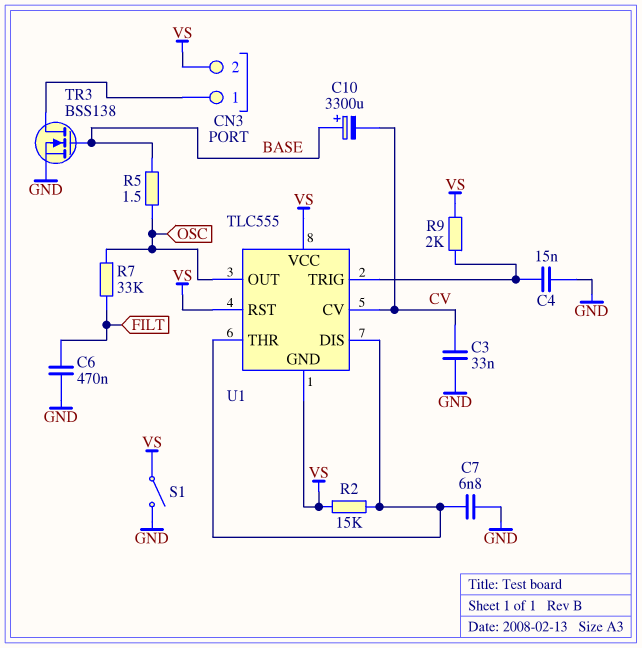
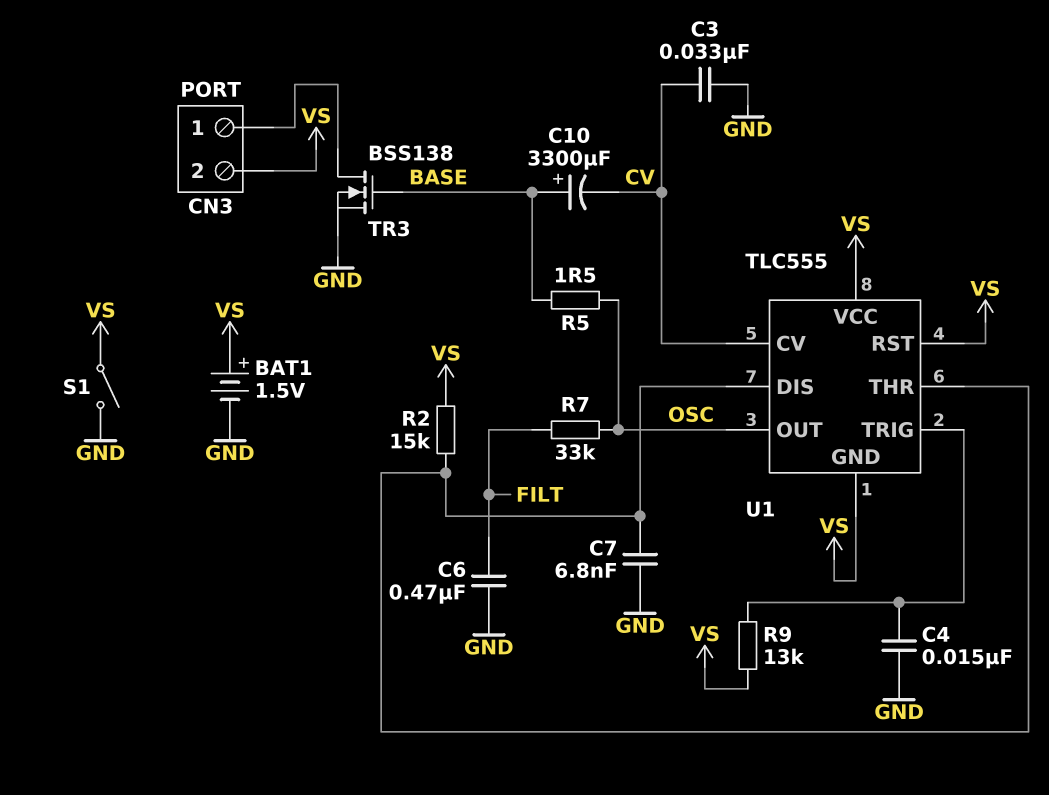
BAT1: none -> 1.5V (plus VS, minus GND)
R9: 2k (U1/TRIG, VS) -> 13k (U1/TRIG, VS)

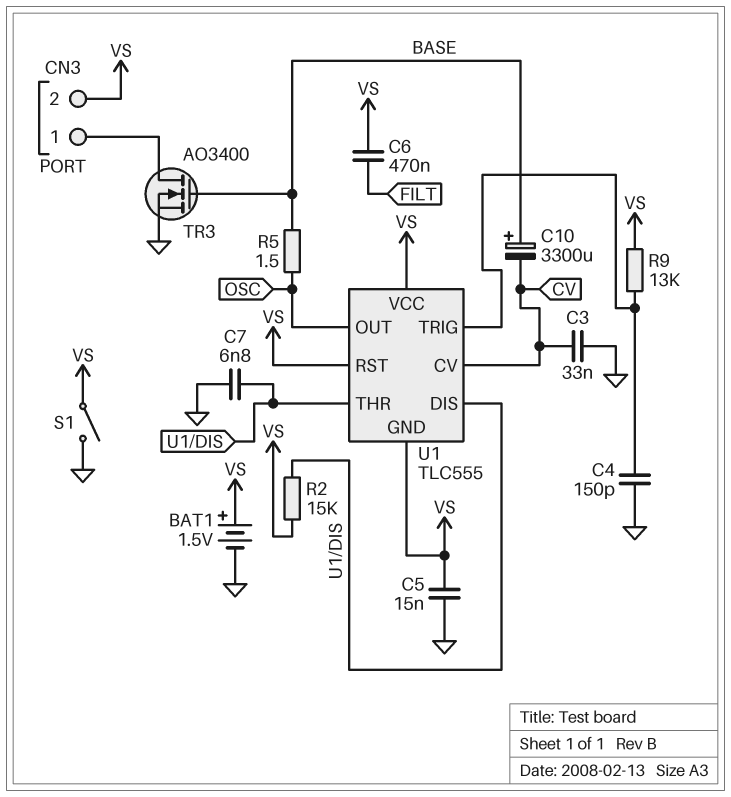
C4: 15nF (GND, U1/TRIG) -> 150pF (GND, U1/TRIG)
C5: none -> 15nF (GND, VS)
C6: 470nF (FILT, GND) -> 470nF (FILT, VS)
R7: 33k (FILT, OSC) -> none
TR3: NMOS BSS138 (G BASE, D CN3/1, S GND) -> NMOS AO3400 (G BASE, D CN3/1, S GND)

